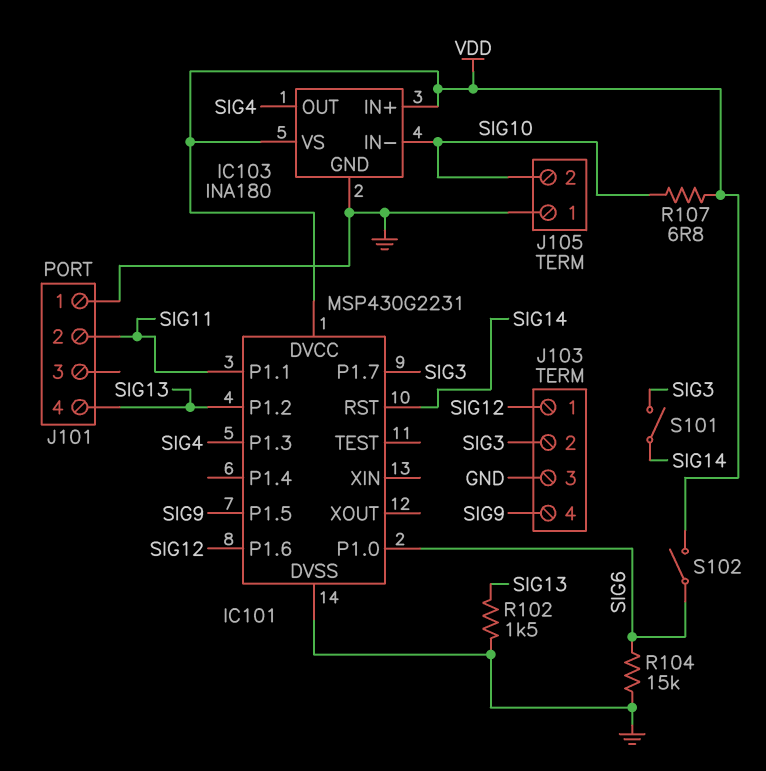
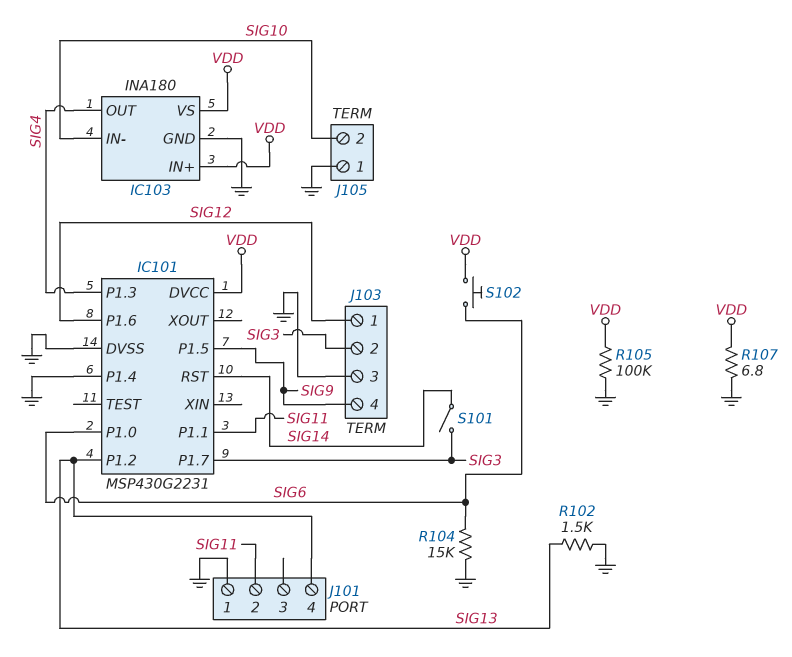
IC101 pin P1.4: none -> GND
R105: none -> 100k (GND, VDD)
R107: 6.8 (SIG10, VDD) -> 6.8 (GND, VDD)
S102: switch (SIG6, VDD) -> button (SIG6, VDD)

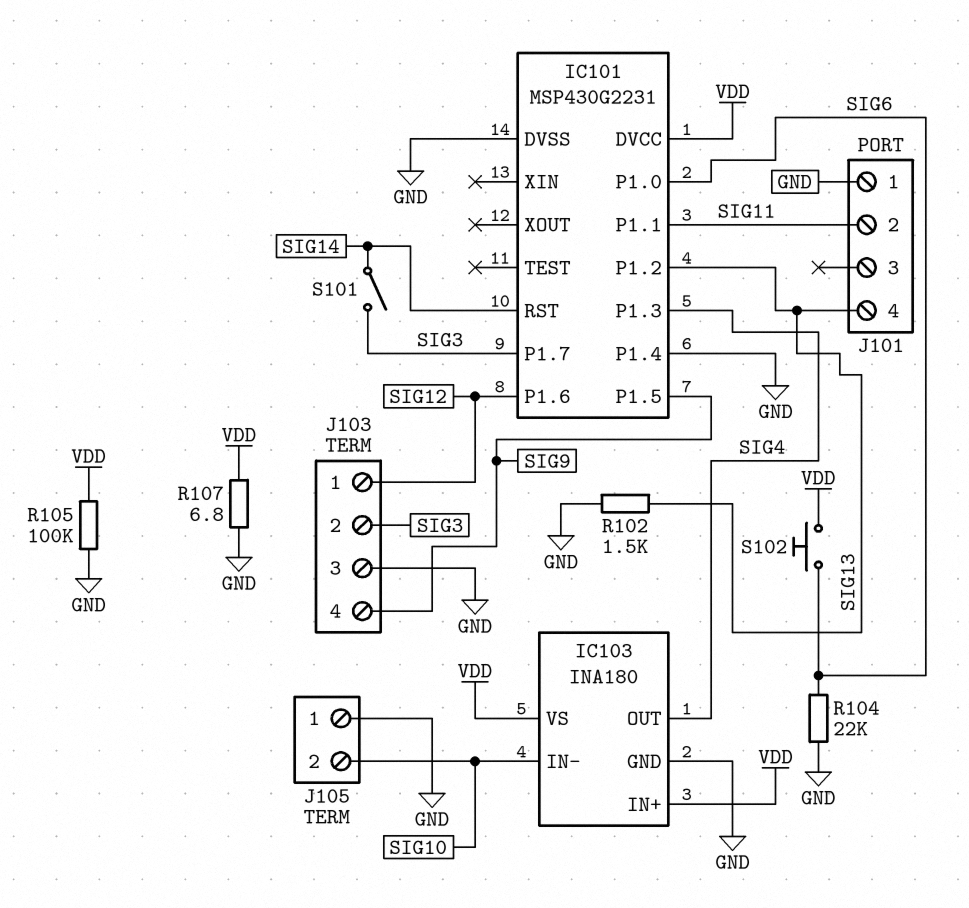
R104: 15k (GND, SIG6) -> 22k (GND, SIG6)

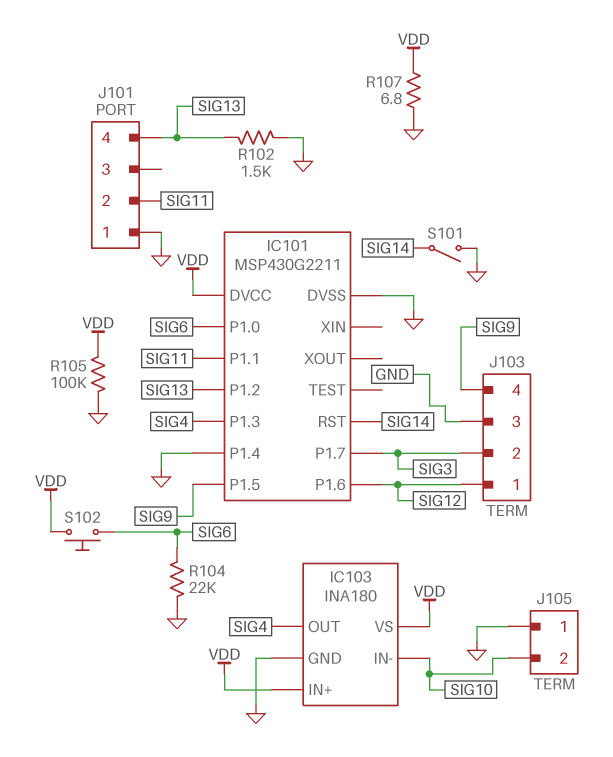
IC101: MSP430G2231 -> MSP430G2211
S101: switch (SIG3, SIG14) -> switch (GND, SIG14)

